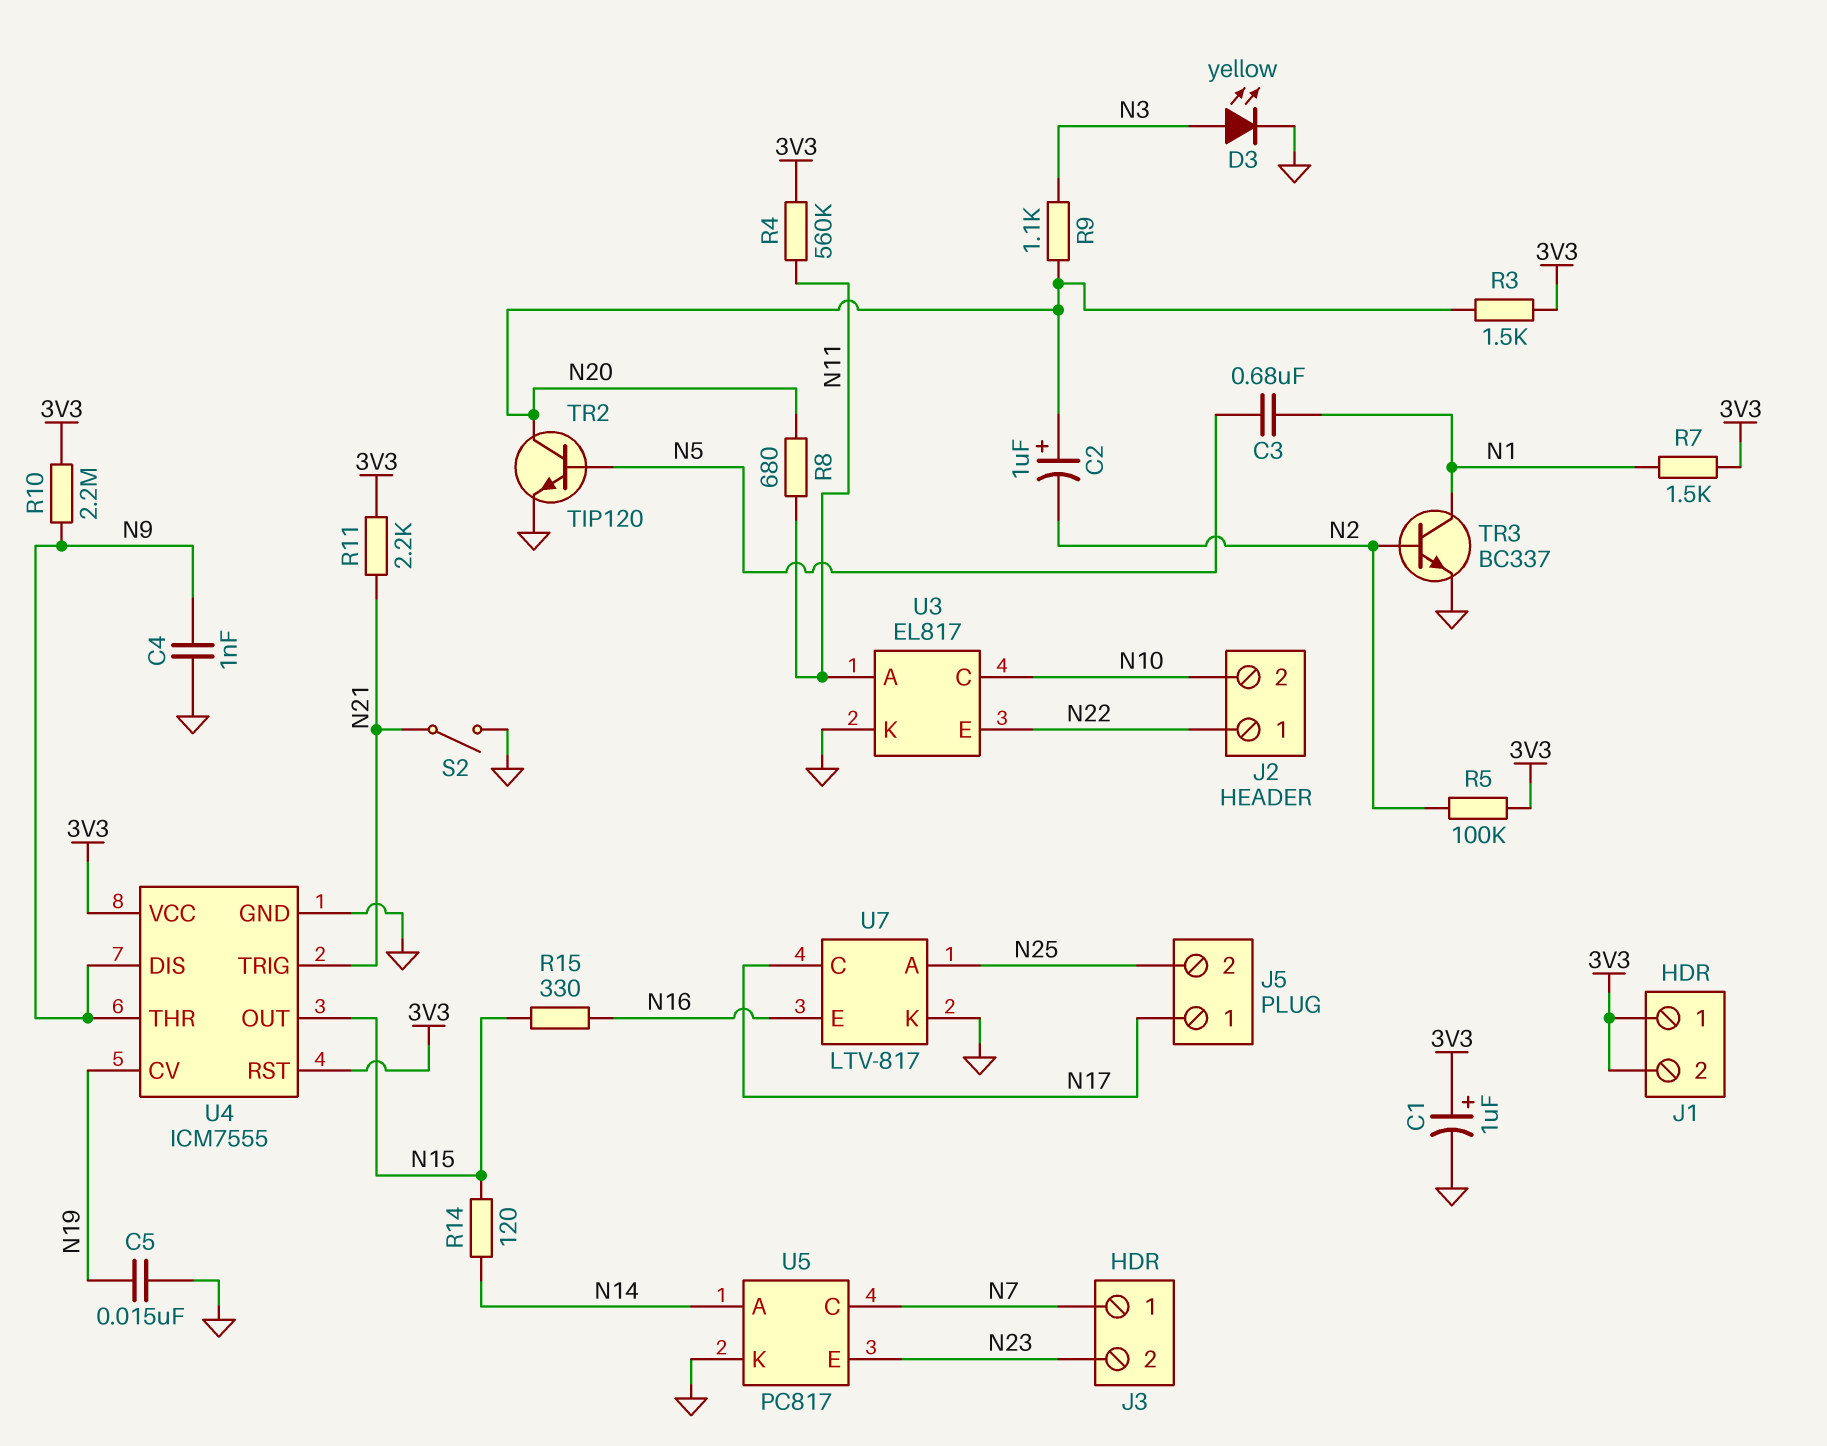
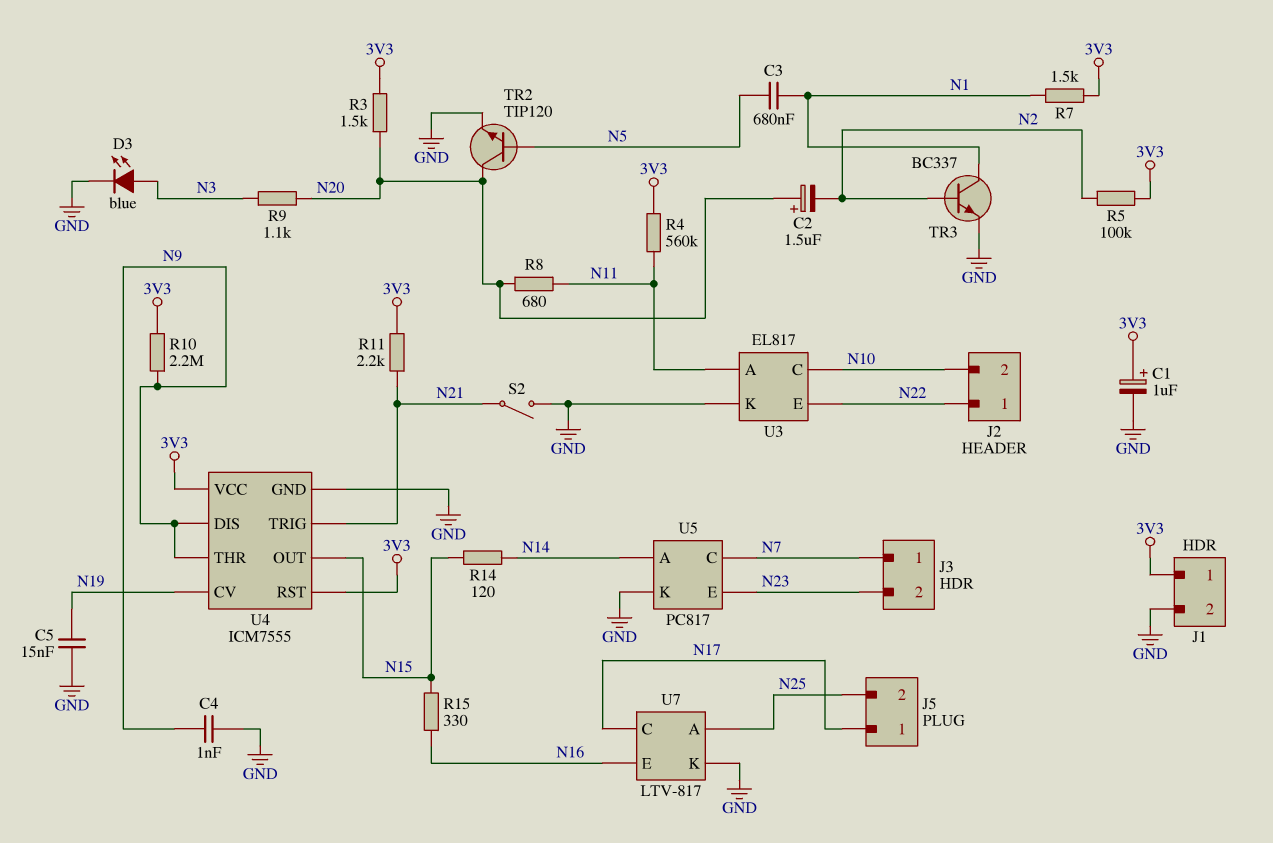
C2: 1uF (plus N20, minus N2) -> 1.5uF (plus N20, minus N2)
D3: LED yellow (A N3, K GND) -> LED blue (A N3, K GND)
J1 pin 2: 3V3 -> GND

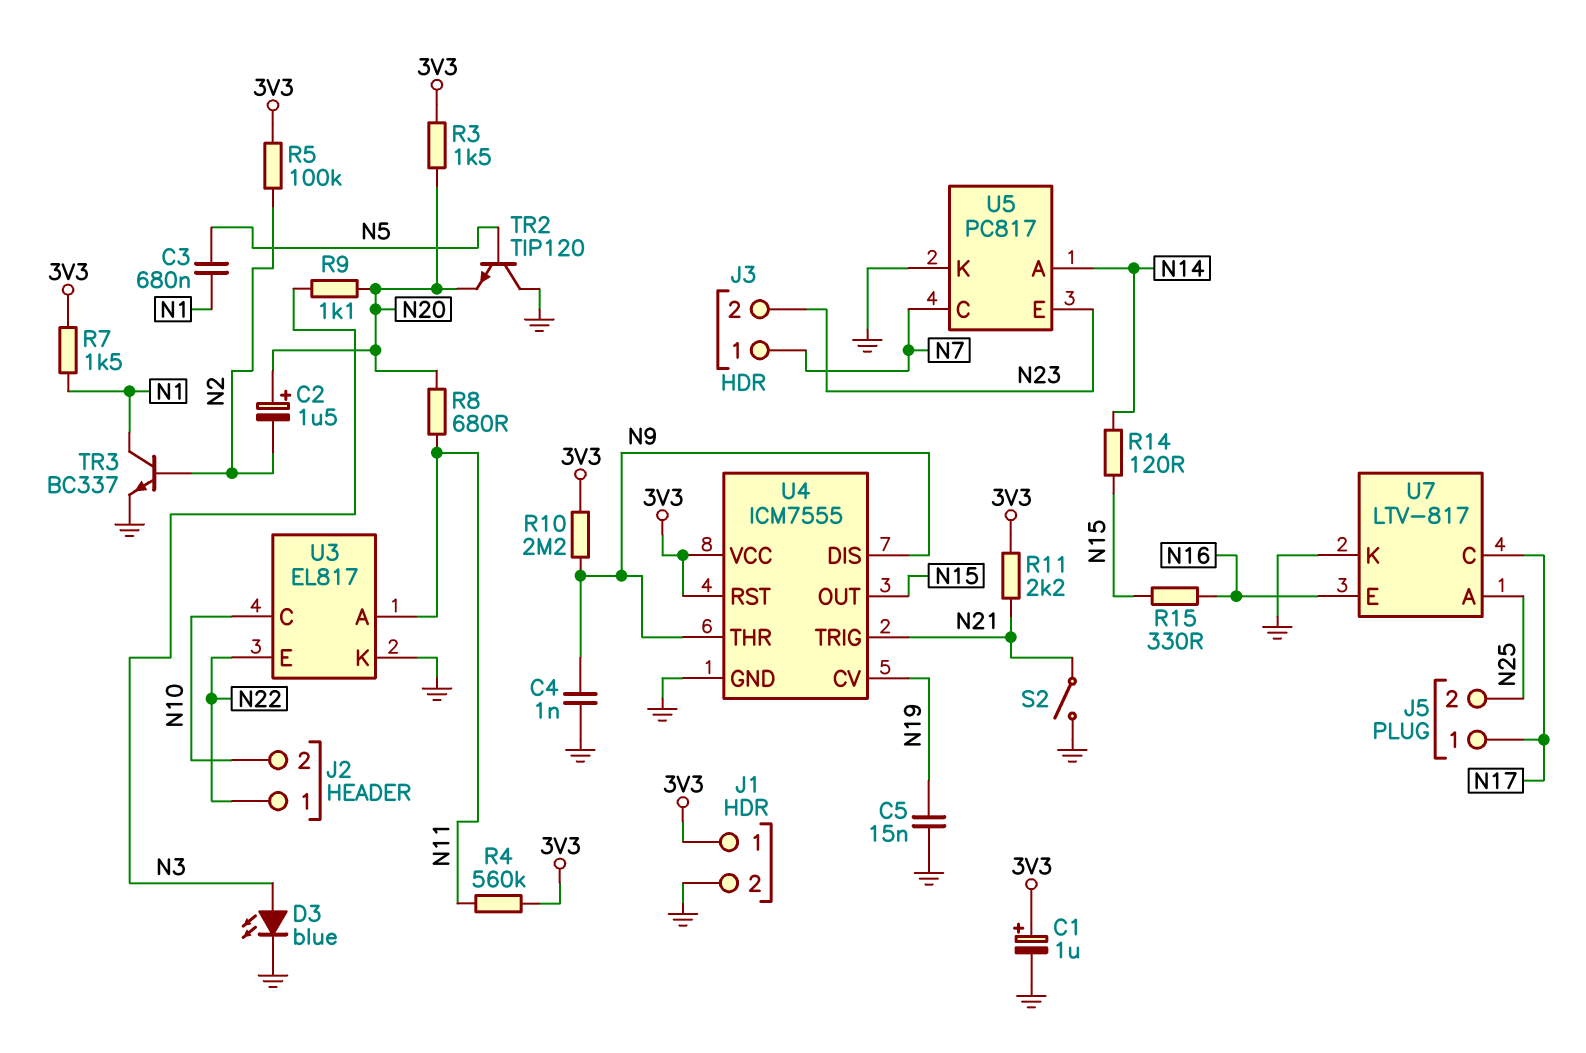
TR2: NPN TIP120 (B N5, C N20, E GND) -> NPN TIP120 (B N5, C GND, E N20)

